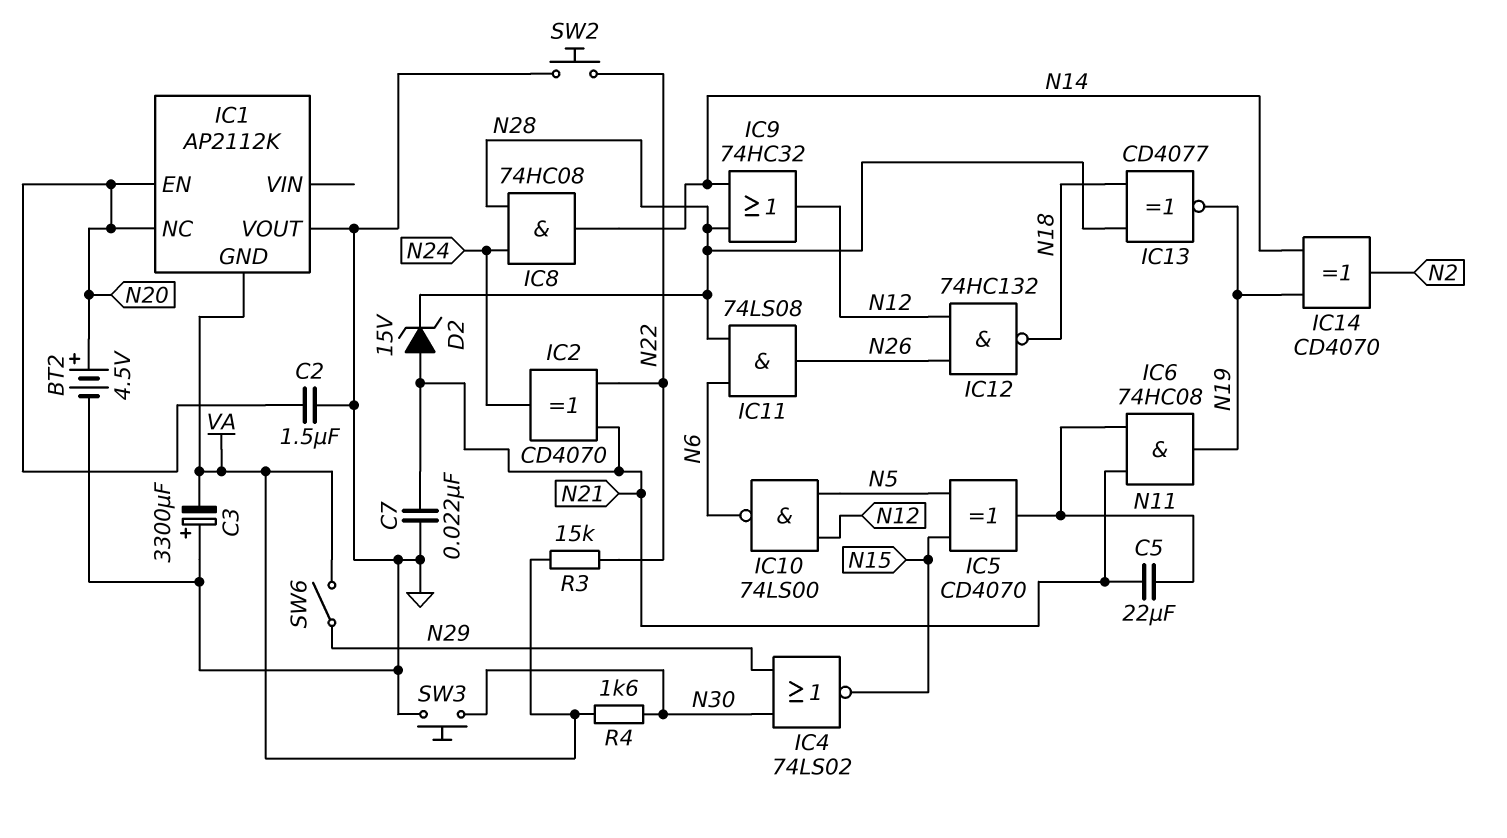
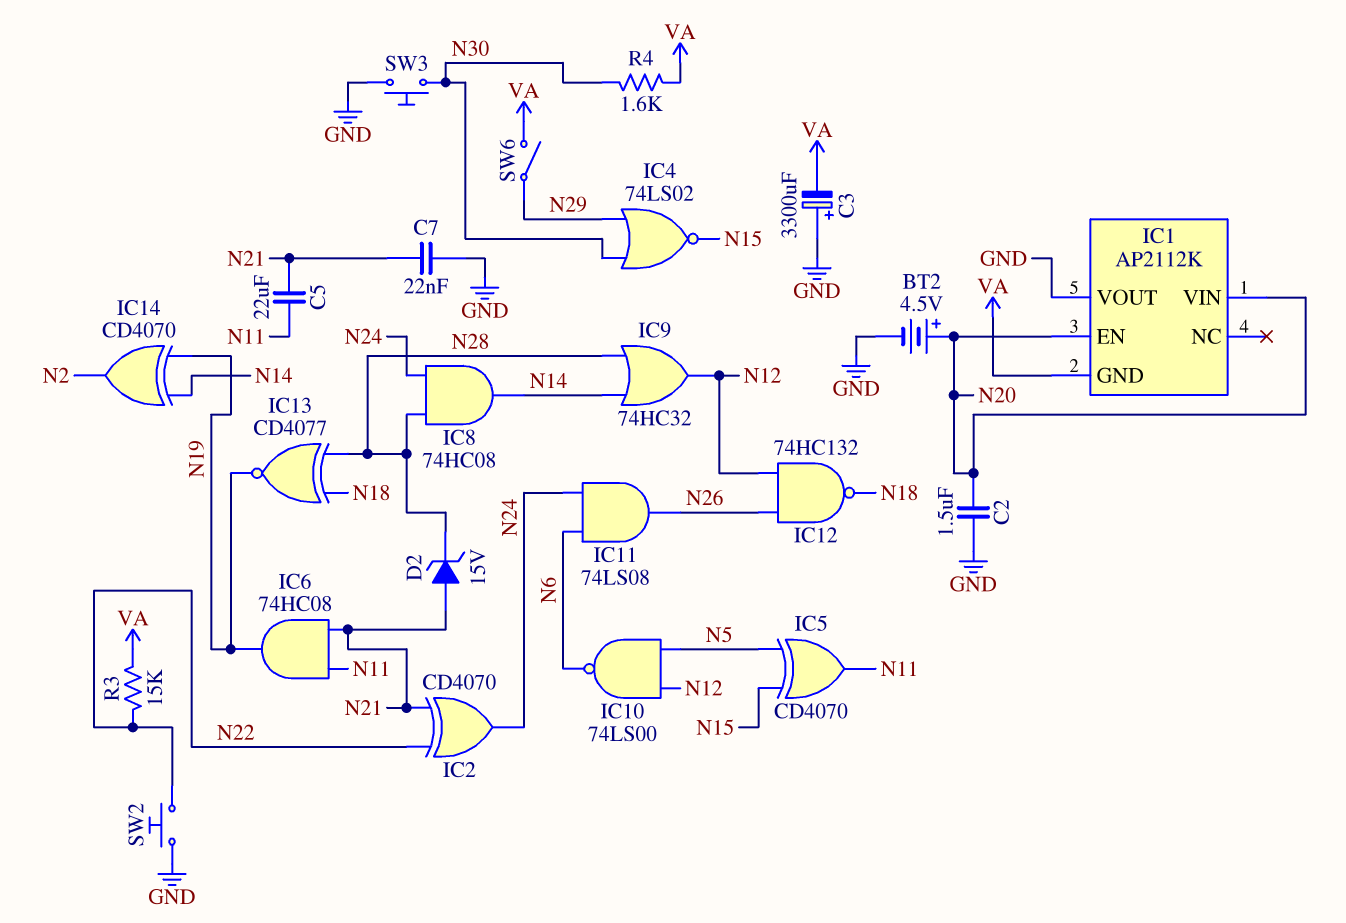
IC1 pin NC: N20 -> none
IC1 pin VIN: none -> N20
IC11: AND 74LS08 (in N6, in N28, out N26) -> AND 74LS08 (in N6, in N24, out N26)

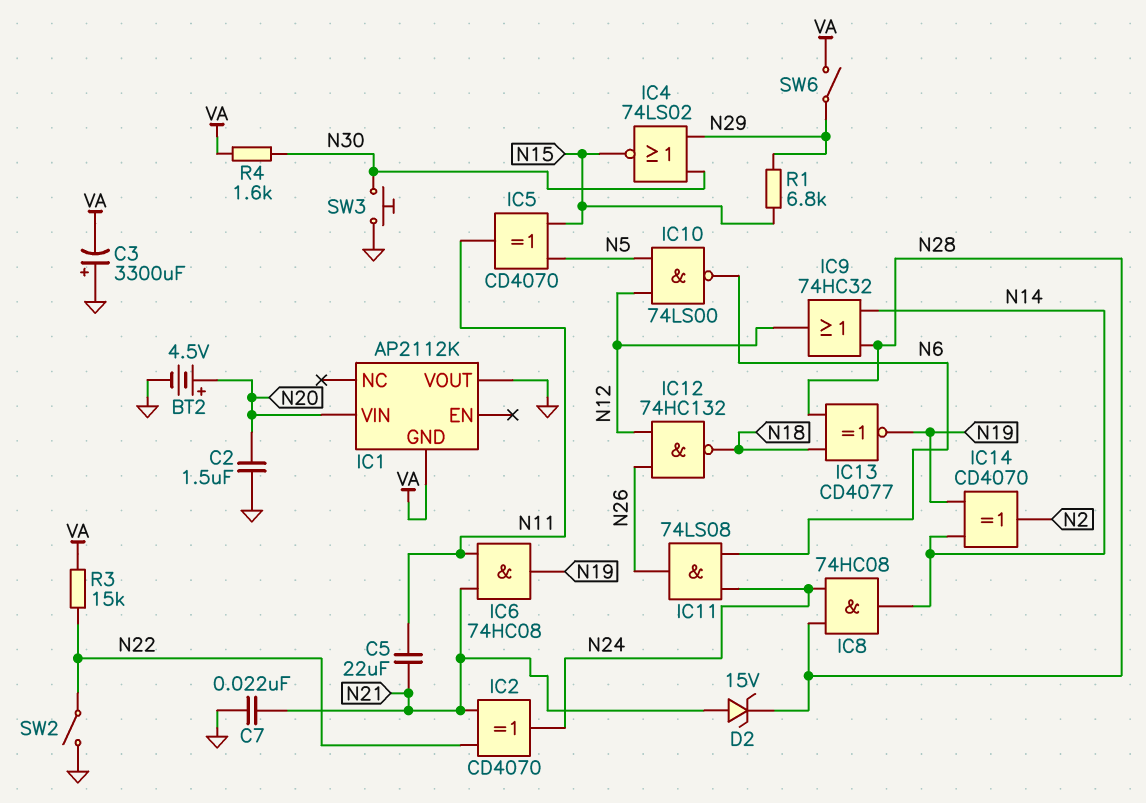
IC1 pin EN: N20 -> none
R1: none -> 6.8k (N15, N29)
SW2: button (GND, N22) -> switch (GND, N22)

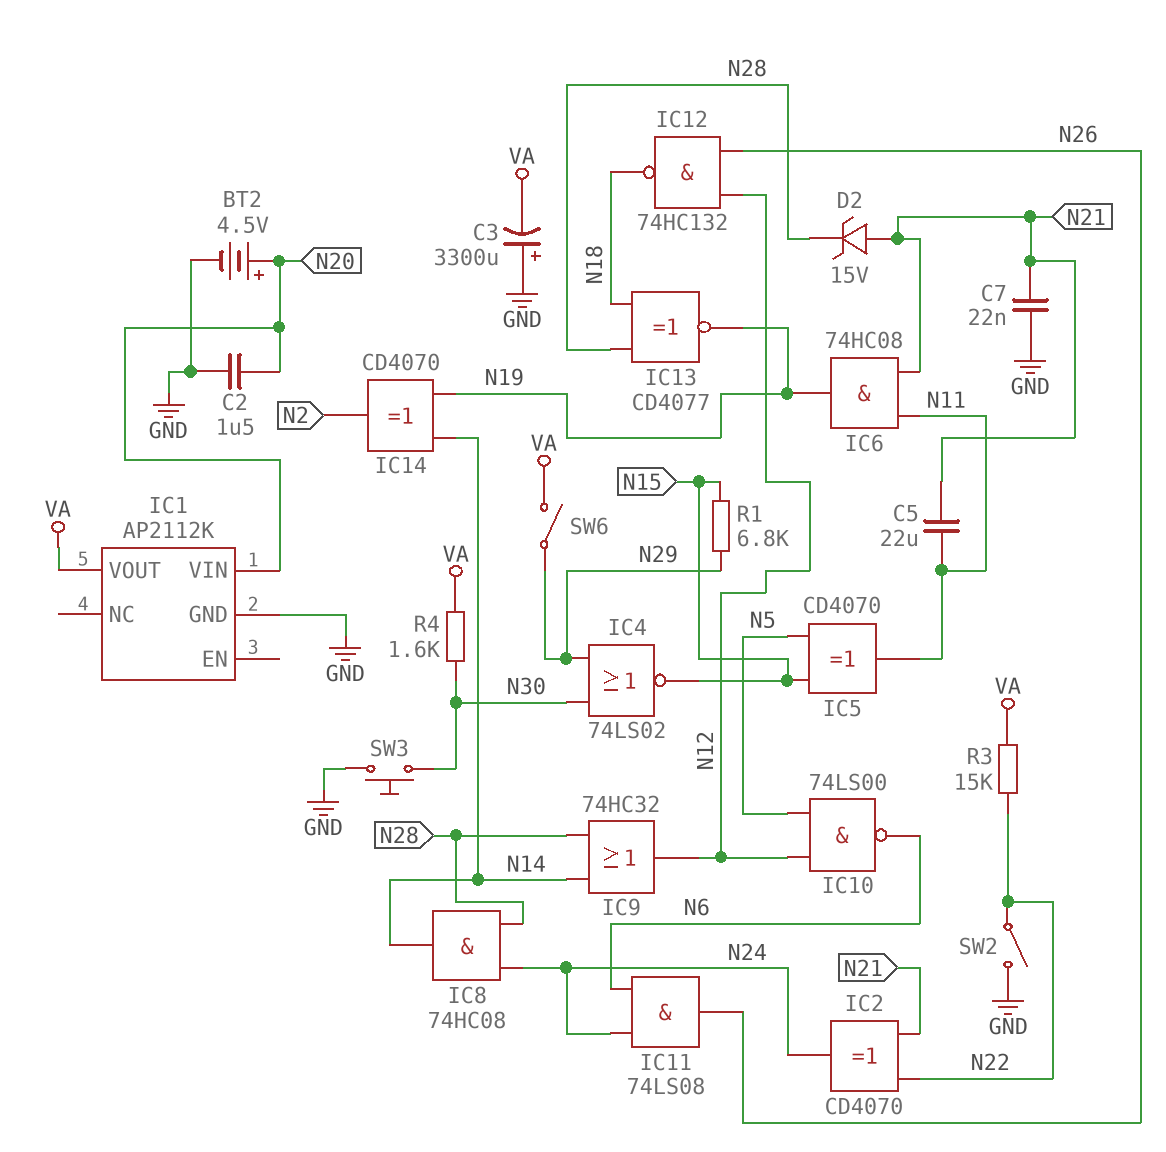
IC1 pin GND: VA -> GND
IC1 pin VOUT: GND -> VA

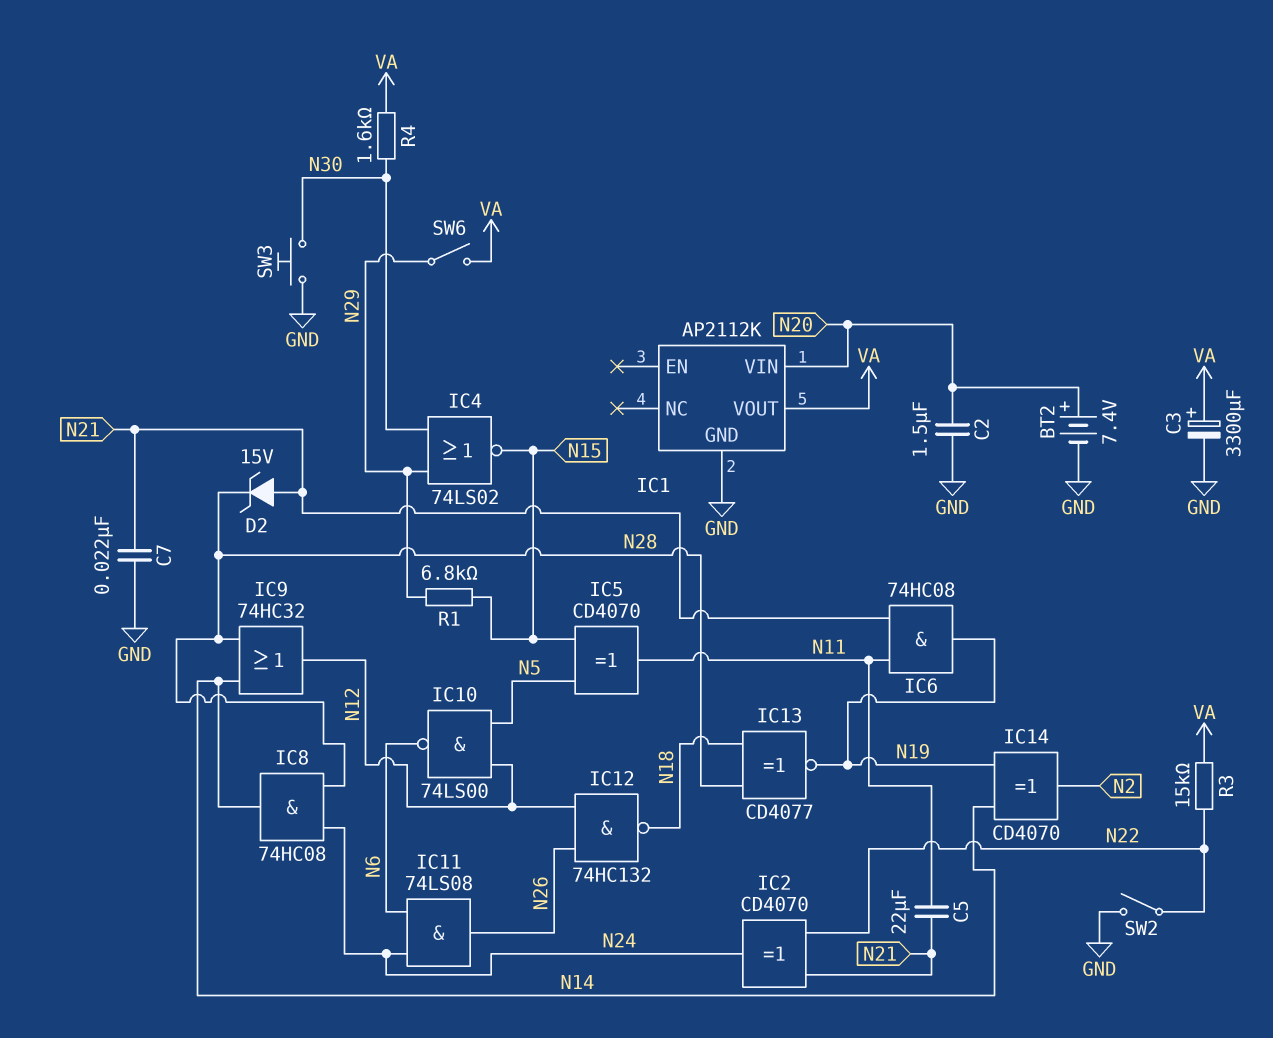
BT2: 4.5V (plus N20, minus GND) -> 7.4V (plus N20, minus GND)
C3: 3300uF (plus GND, minus VA) -> 3300uF (plus VA, minus GND)

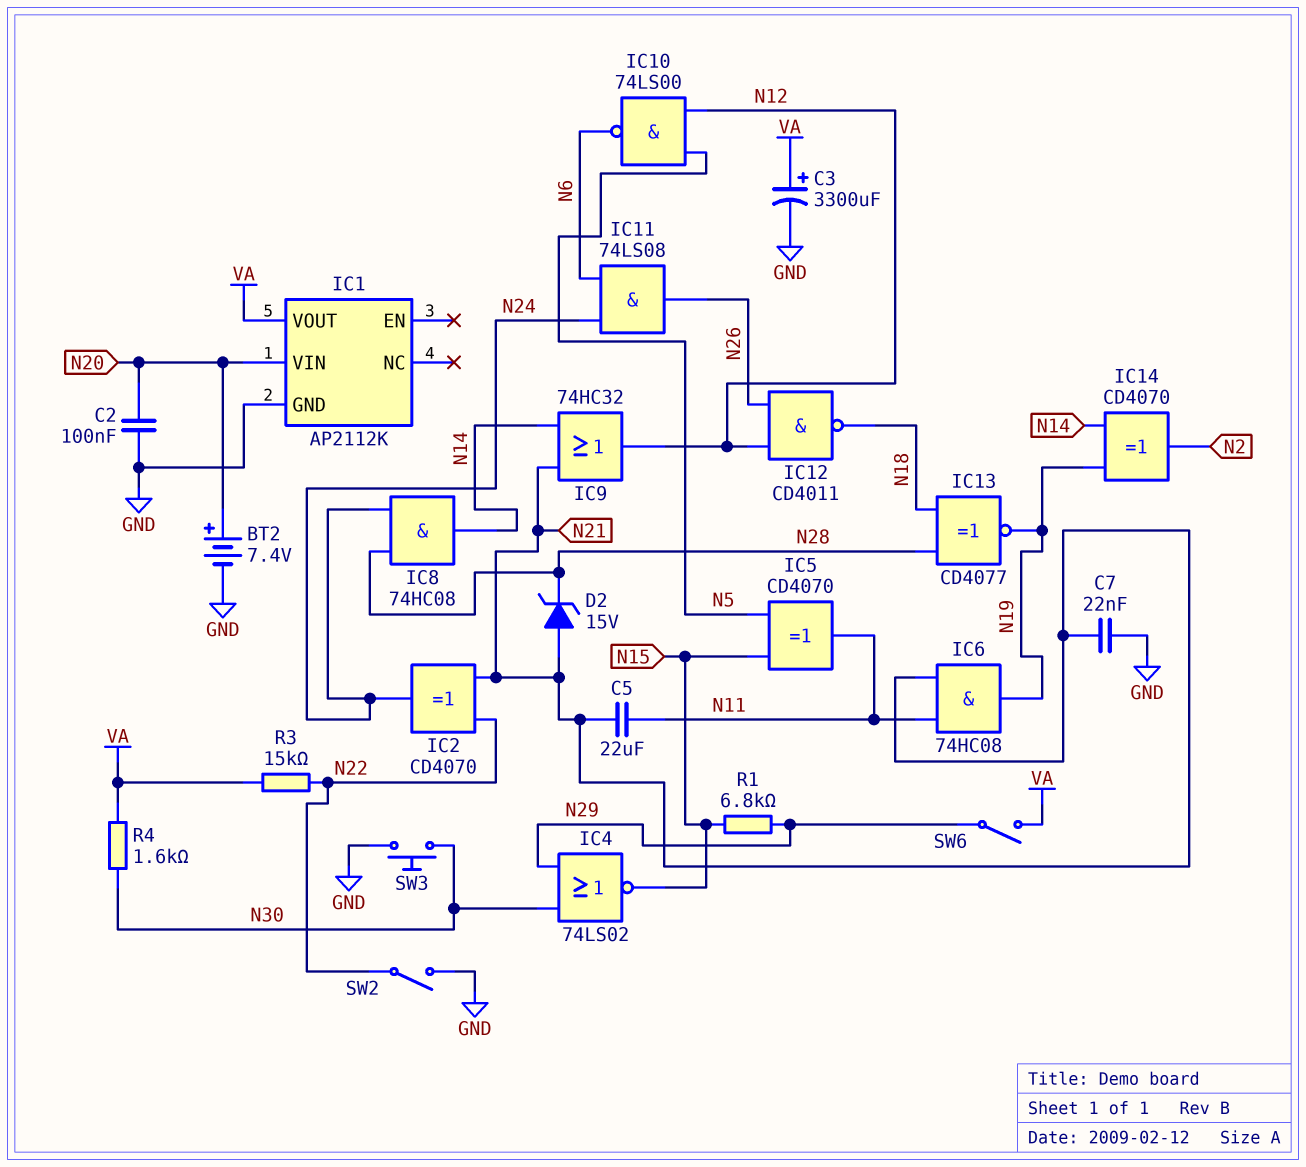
C2: 1.5uF (GND, N20) -> 100nF (GND, N20)
IC9: OR 74HC32 (in N14, in N28, out N12) -> OR 74HC32 (in N14, in N21, out N12)
IC12: NAND 74HC132 (in N12, in N26, out N18) -> NAND CD4011 (in N12, in N26, out N18)

